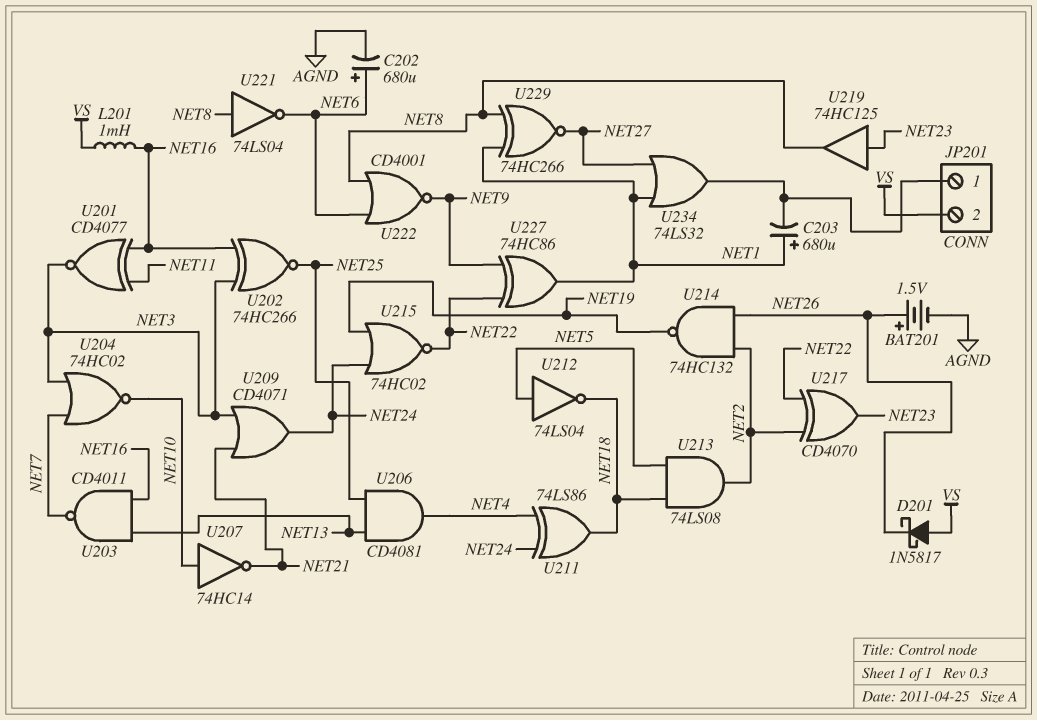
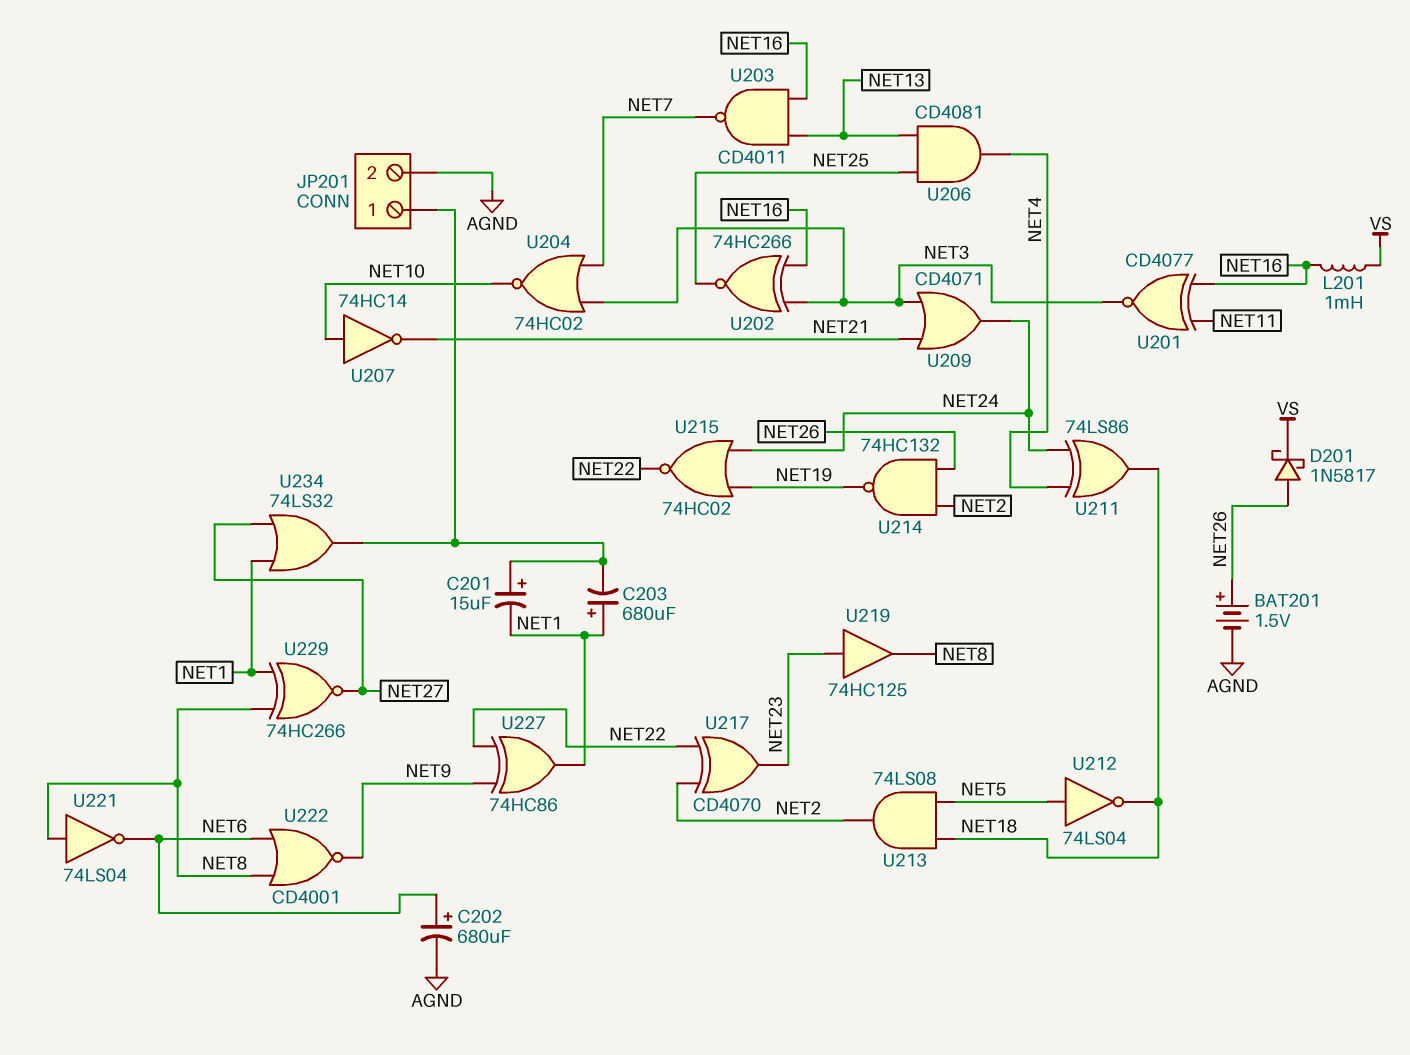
C201: none -> 15uF (plus JP201/1, minus NET1)
D201: schottky 1N5817 (A VS, K NET26) -> schottky 1N5817 (A NET26, K VS)
JP201 pin 2: VS -> AGND

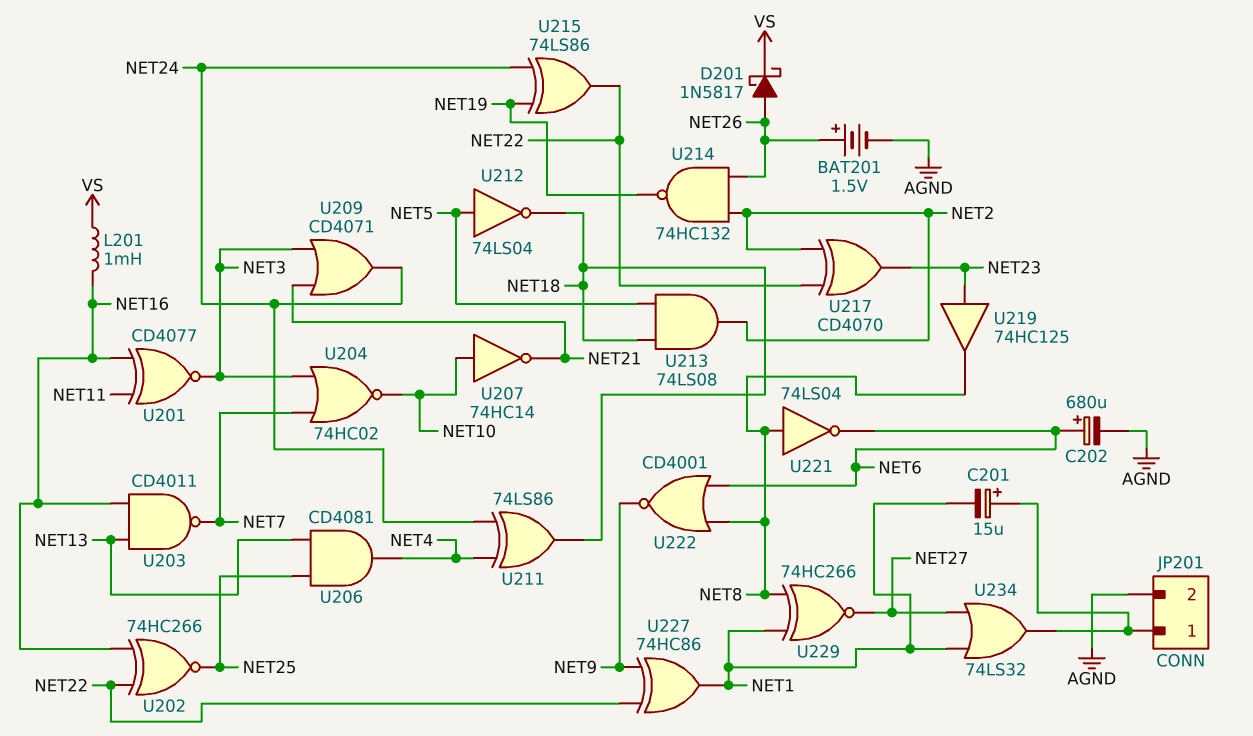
C203: 680uF (plus NET1, minus JP201/1) -> none
U202: XNOR 74HC266 (in NET3, in NET16, out NET25) -> XNOR 74HC266 (in NET16, in NET22, out NET25)
U215: NOR 74HC02 (in NET19, in NET24, out NET22) -> XOR 74LS86 (in NET19, in NET24, out NET22)

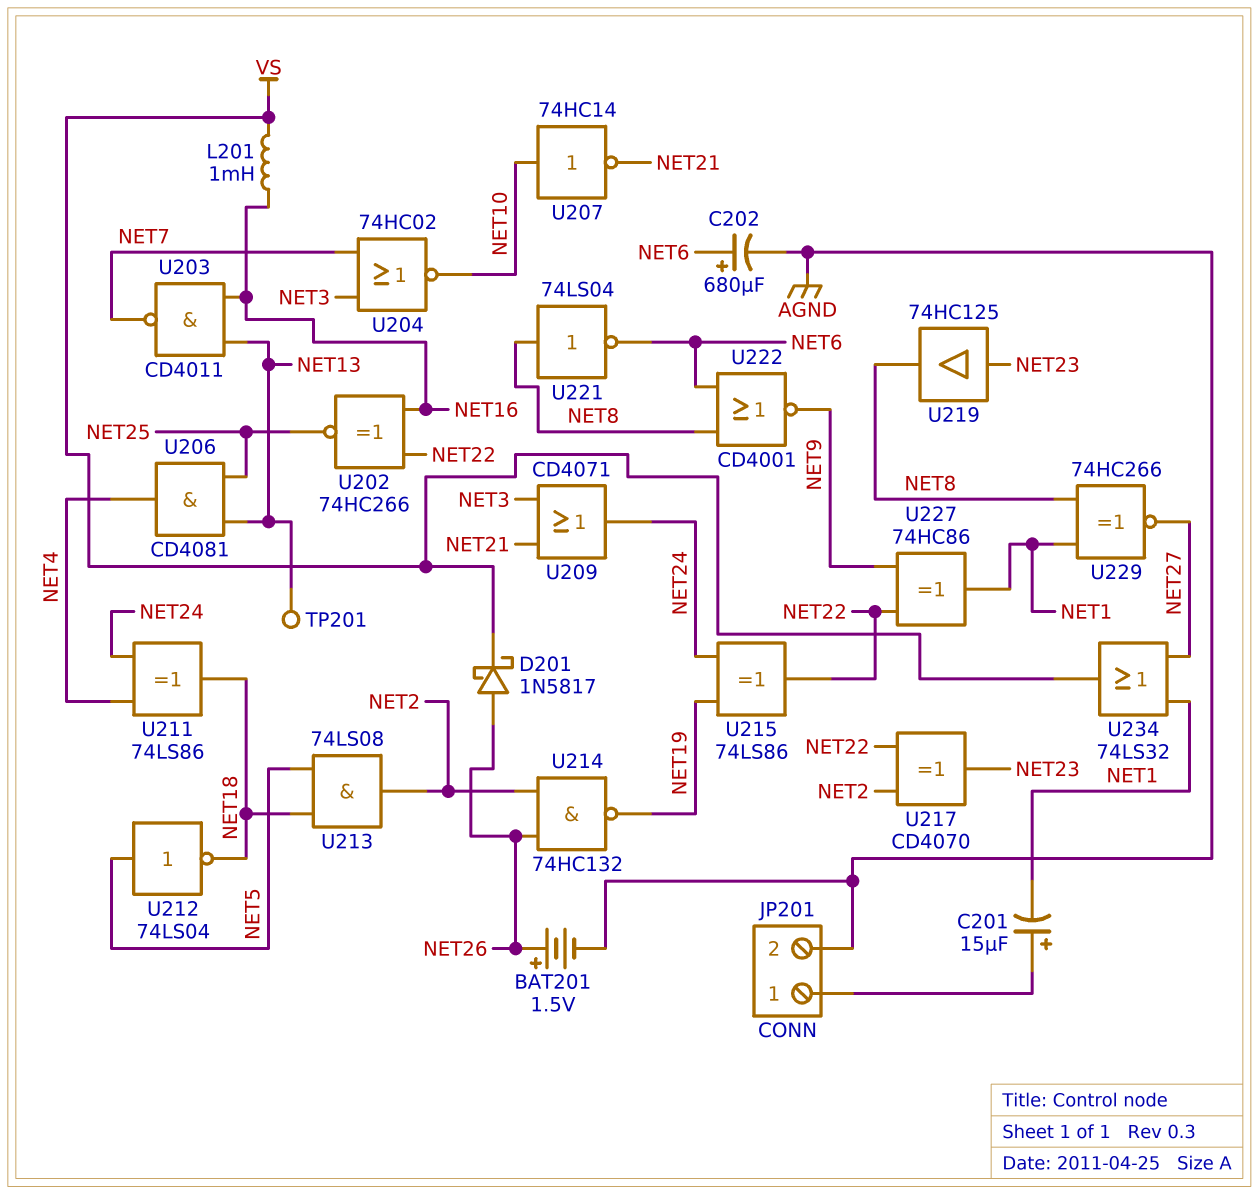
TP201: none -> test point (NET13)
U201: XNOR CD4077 (in NET11, in NET16, out NET3) -> none
U234: OR 74LS32 (in NET1, in NET27, out JP201/1) -> OR 74LS32 (in NET1, in NET27, out VS)

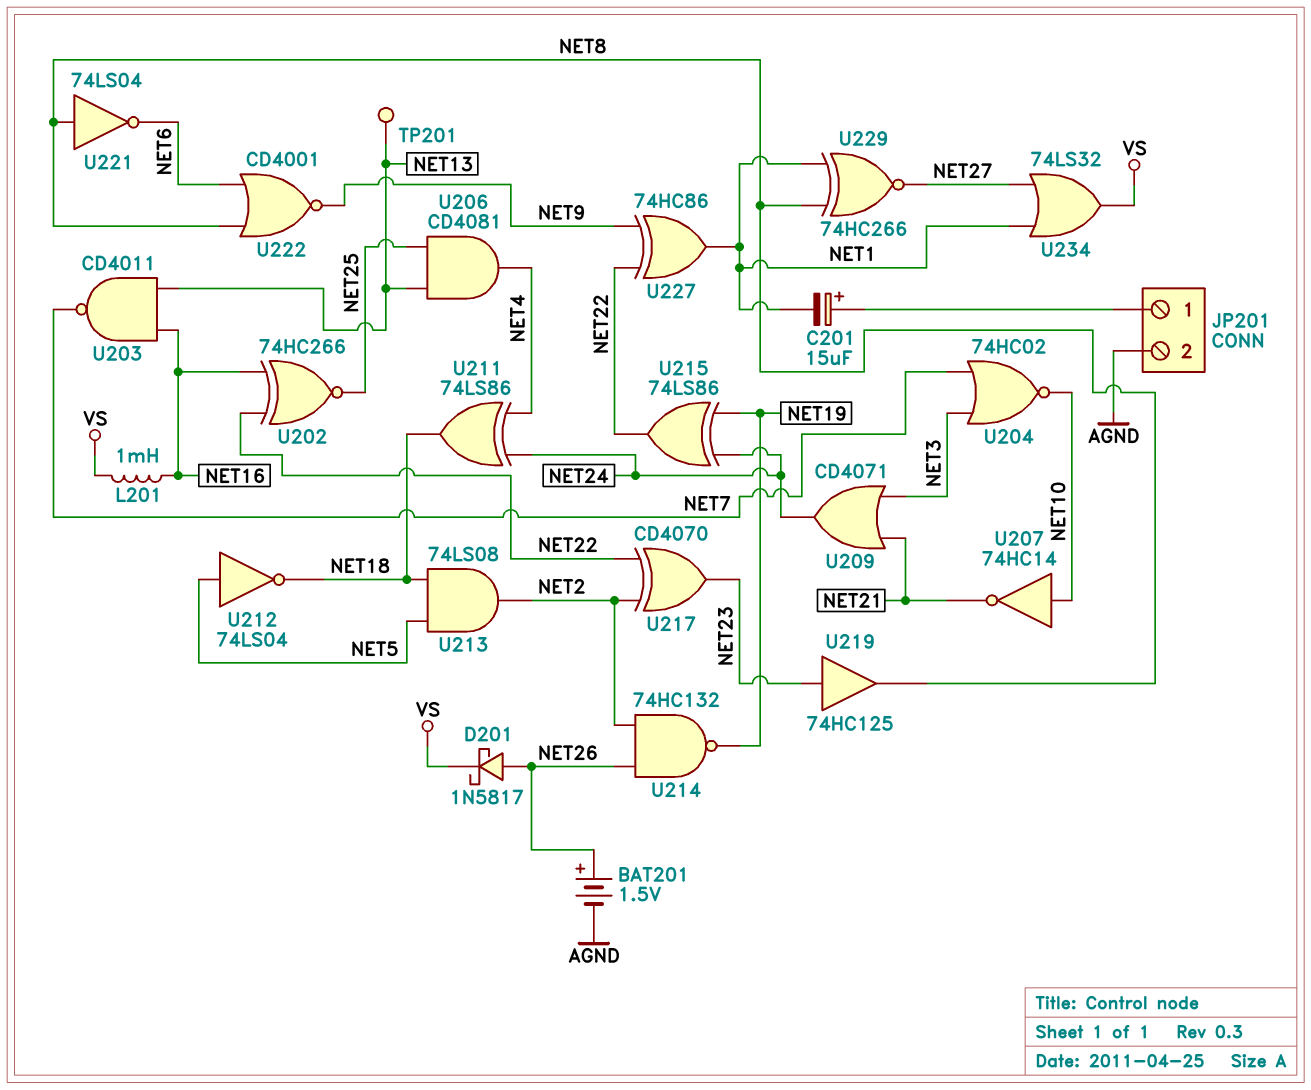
C202: 680uF (plus NET6, minus AGND) -> none

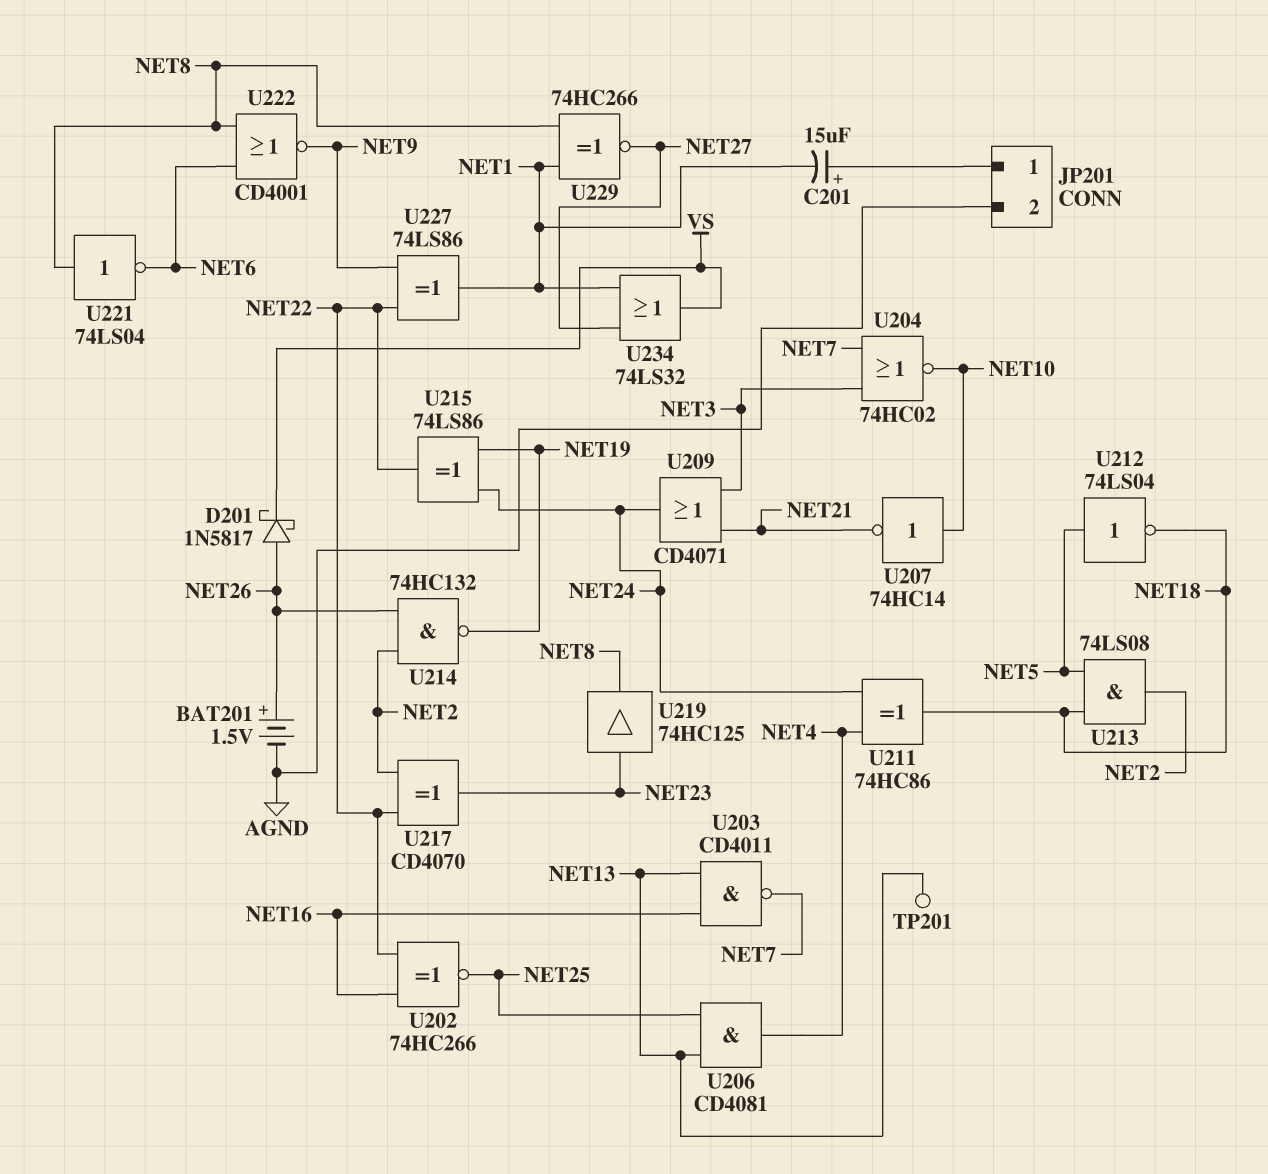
L201: 1mH (NET16, VS) -> none
U211: XOR 74LS86 (in NET4, in NET24, out NET18) -> XOR 74HC86 (in NET4, in NET24, out NET18)
U227: XOR 74HC86 (in NET9, in NET22, out NET1) -> XOR 74LS86 (in NET9, in NET22, out NET1)

